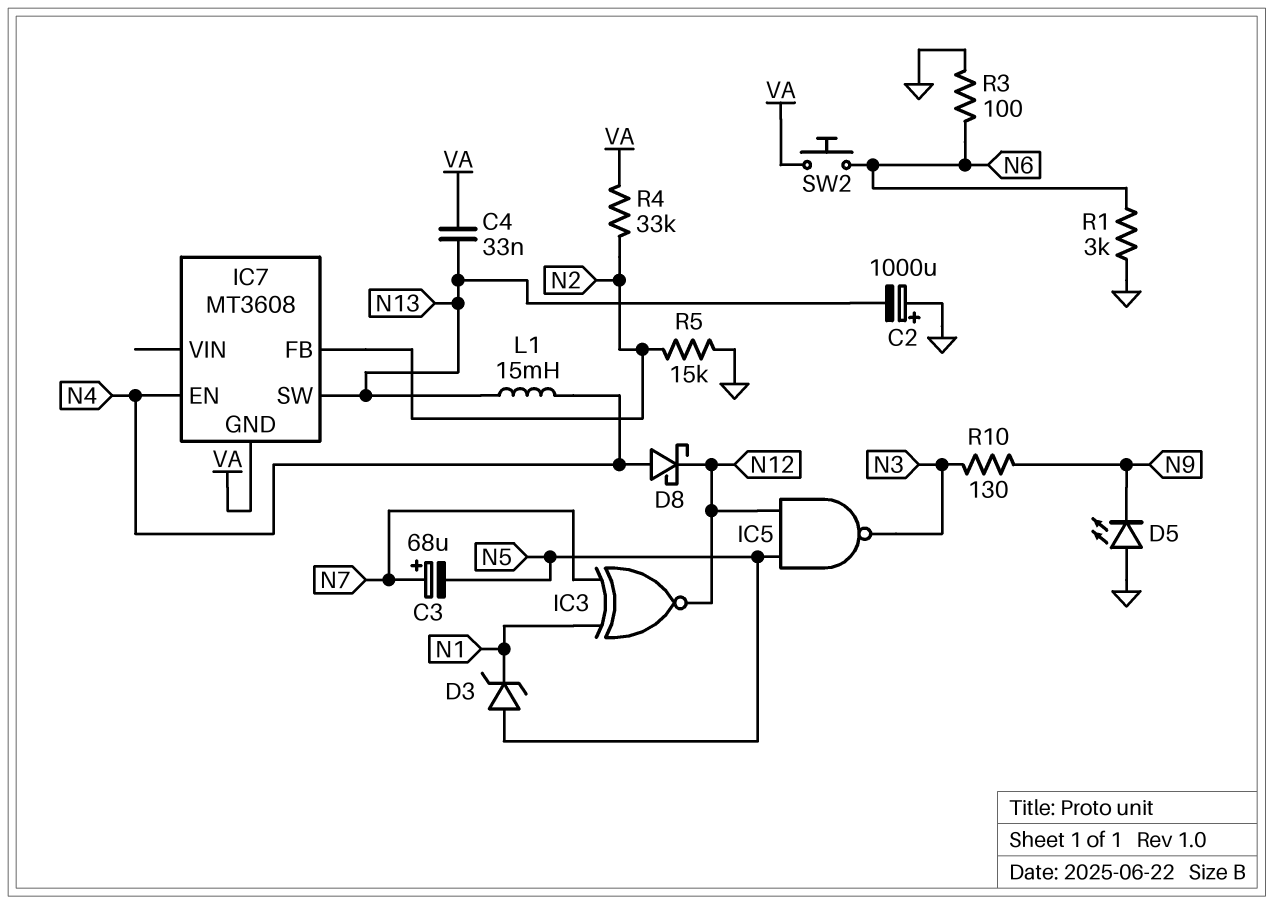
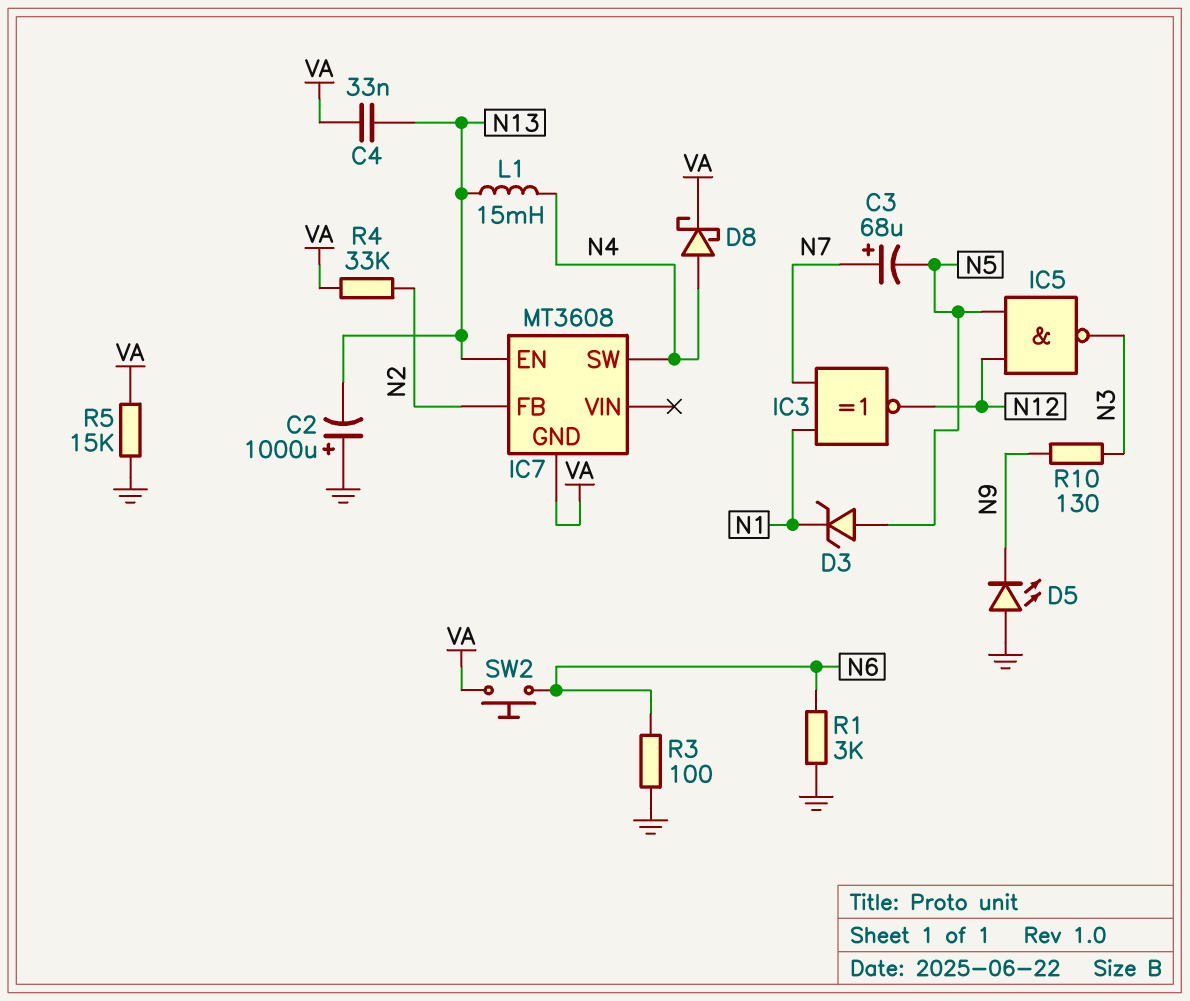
D8: schottky (A N4, K N12) -> schottky (A N4, K VA)
IC7 pin EN: N4 -> N13
IC7 pin SW: N13 -> N4
R5: 15k (GND, N2) -> 15k (GND, VA)

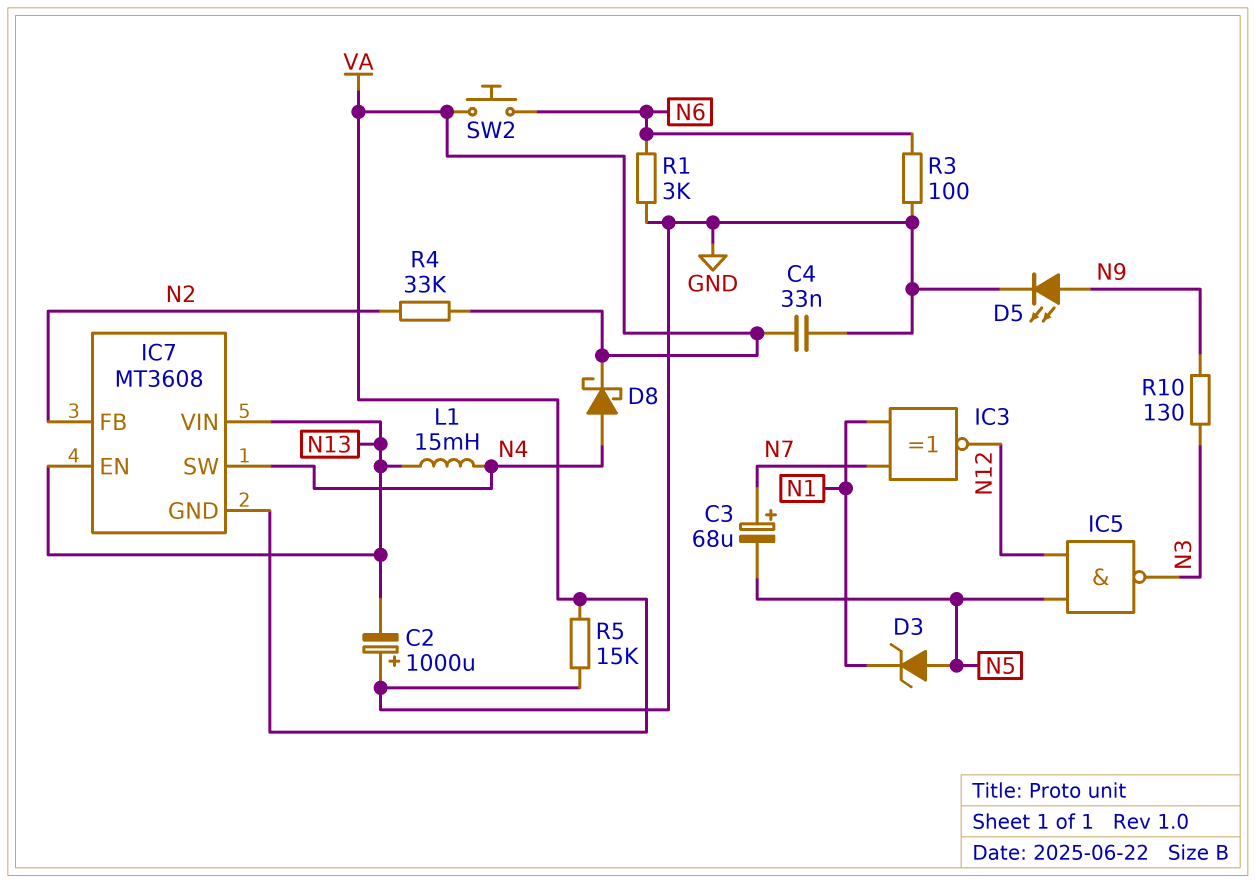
C4: 33nF (N13, VA) -> 33nF (GND, VA)
D5: LED (A GND, K N9) -> LED (A N9, K GND)
IC7 pin VIN: none -> N13

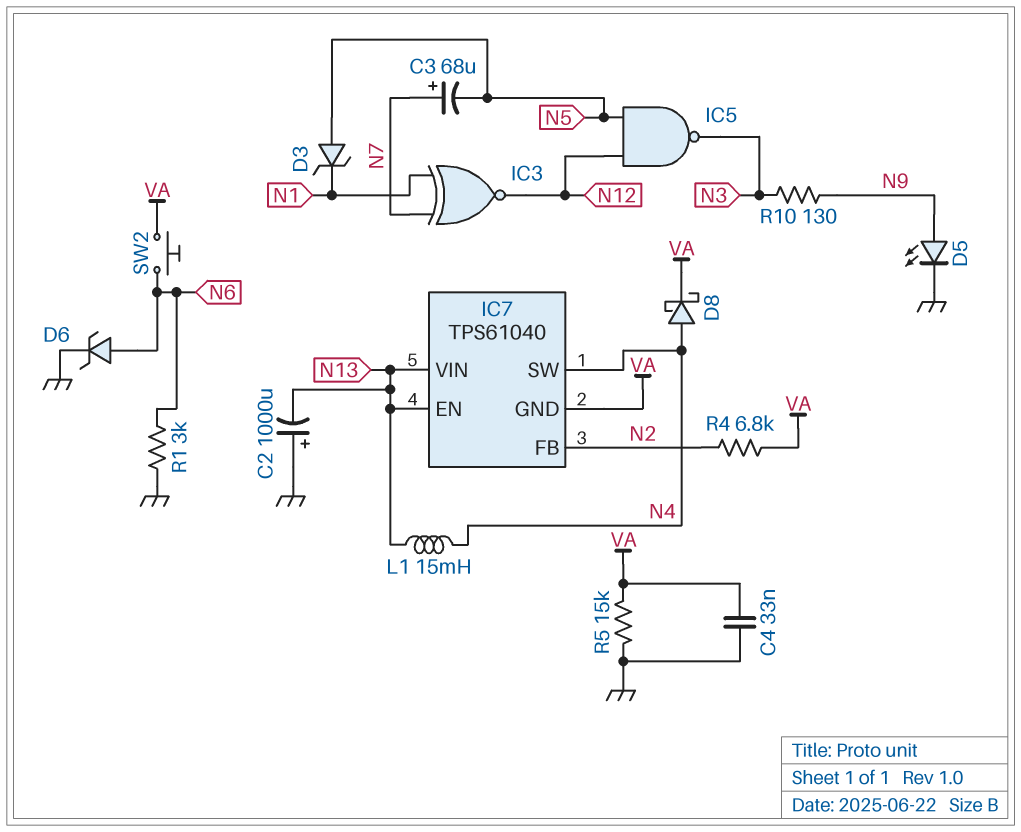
D6: none -> zener (A N6, K GND)
IC7: MT3608 -> TPS61040
R3: 100 (GND, N6) -> none
R4: 33k (N2, VA) -> 6.8k (N2, VA)

